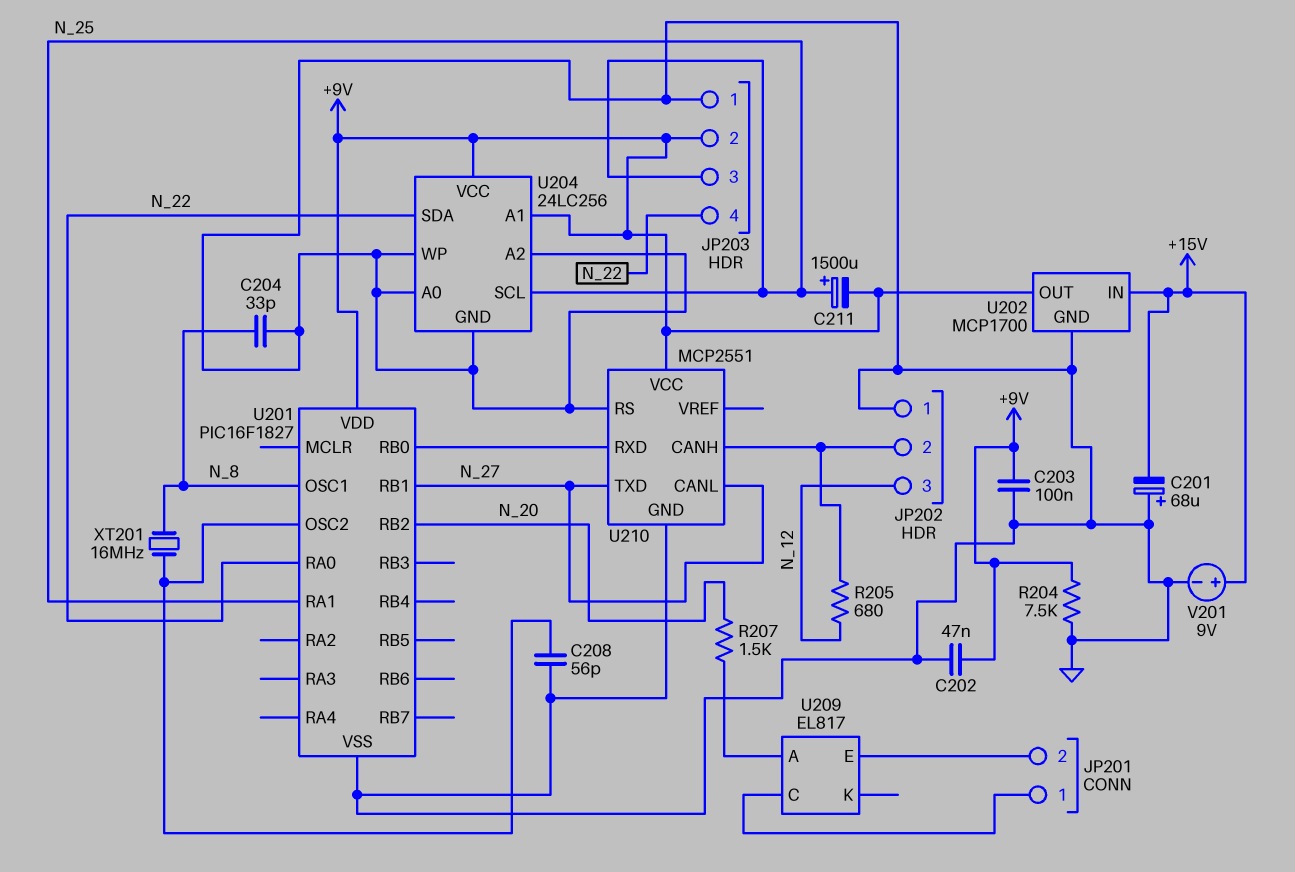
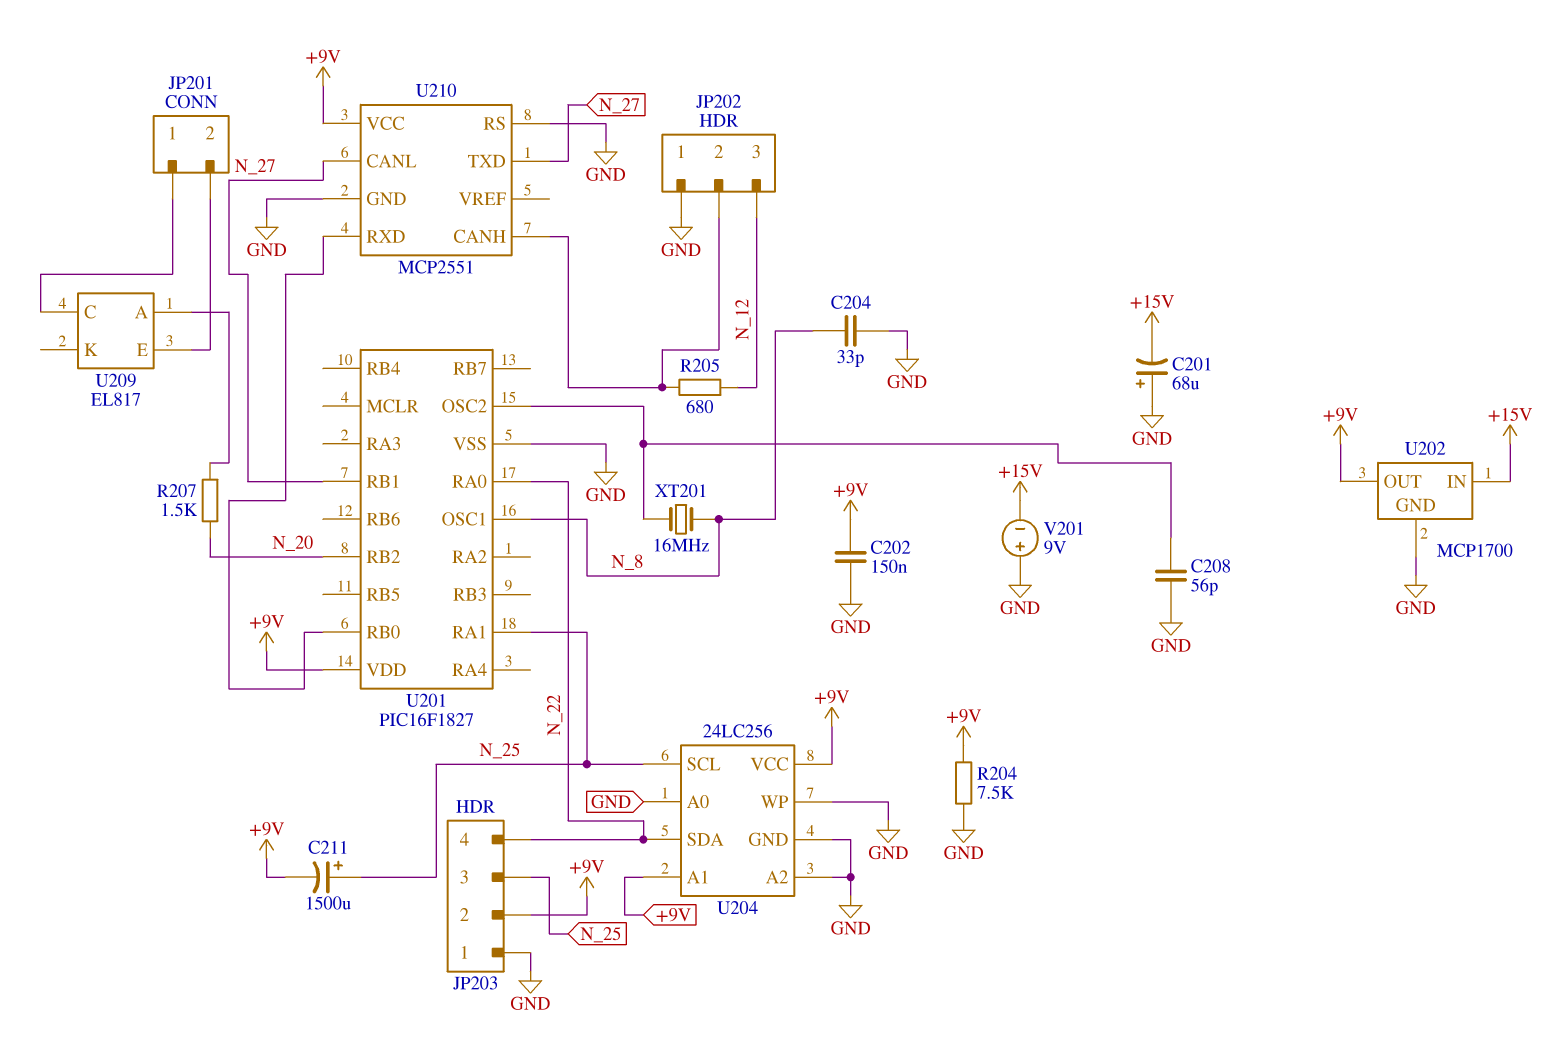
C202: 47nF (+9V, GND) -> 150nF (+9V, GND)
C203: 100nF (+9V, GND) -> none
V201: 9V (plus +15V, minus GND) -> 9V (plus GND, minus +15V)

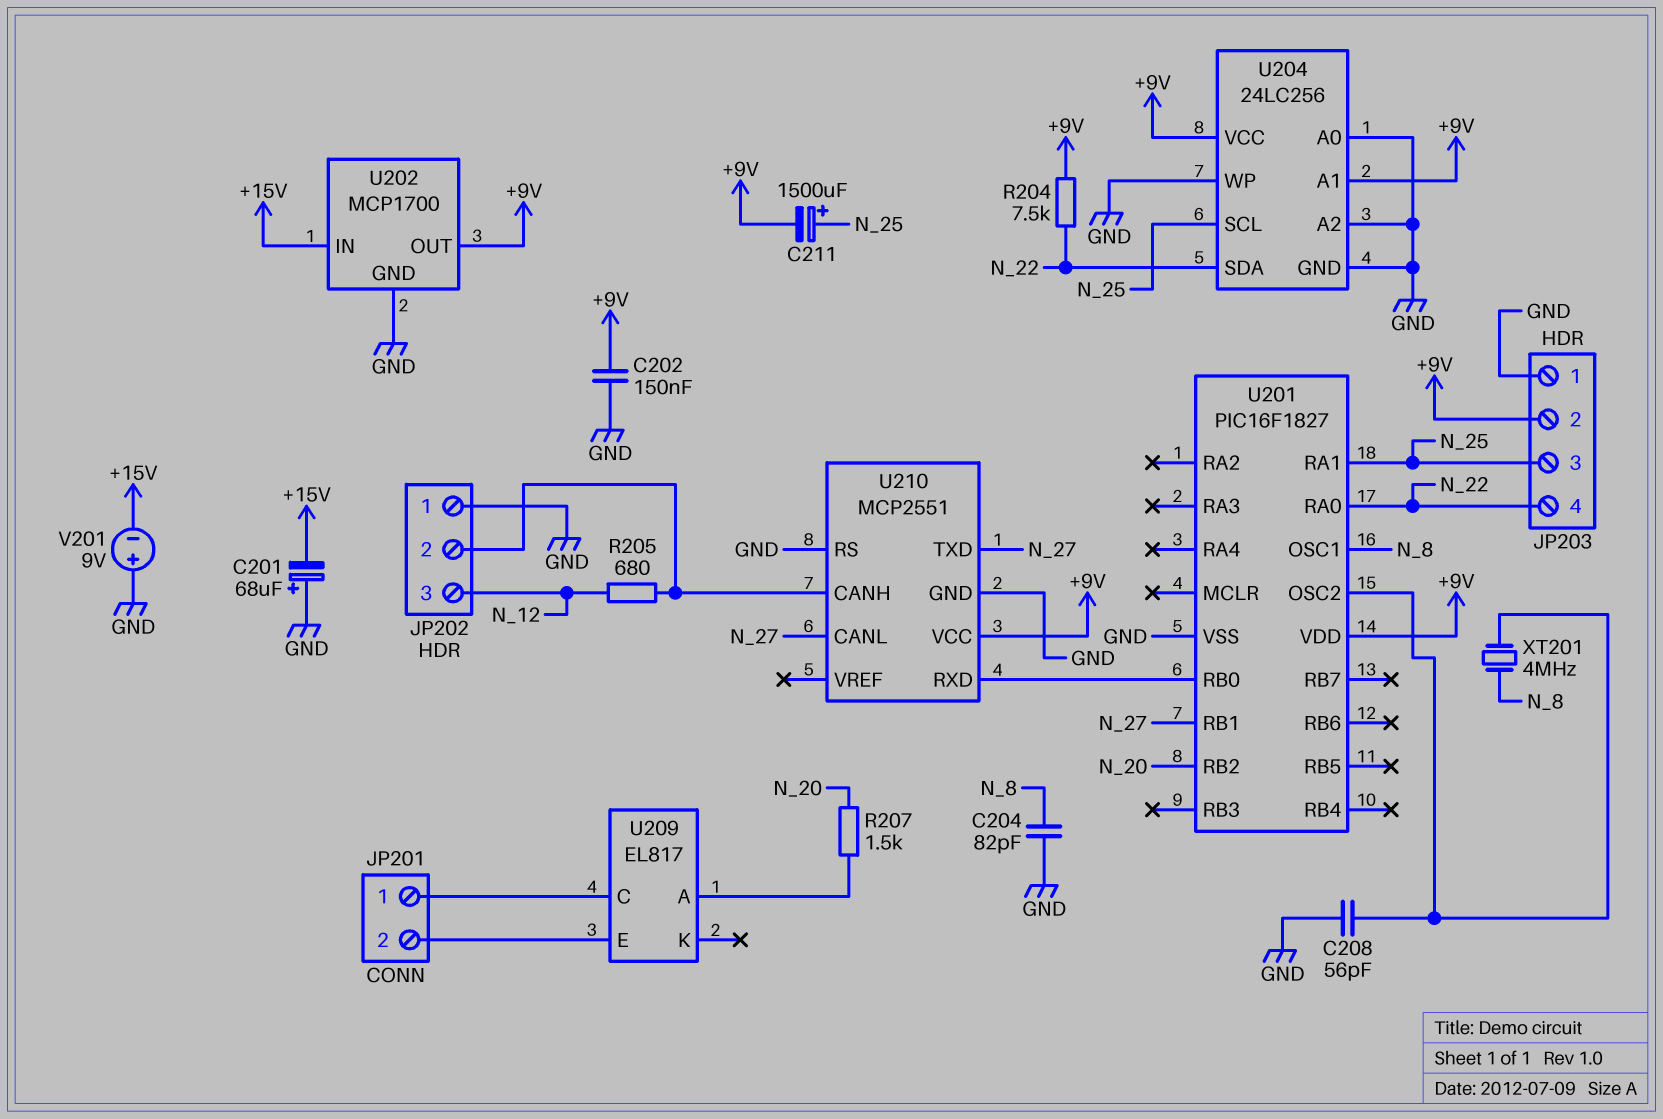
C204: 33pF (GND, N_8) -> 82pF (GND, N_8)
R204: 7.5k (+9V, GND) -> 7.5k (+9V, N_22)
XT201: 16MHz (N_8, U201/OSC2) -> 4MHz (N_8, U201/OSC2)

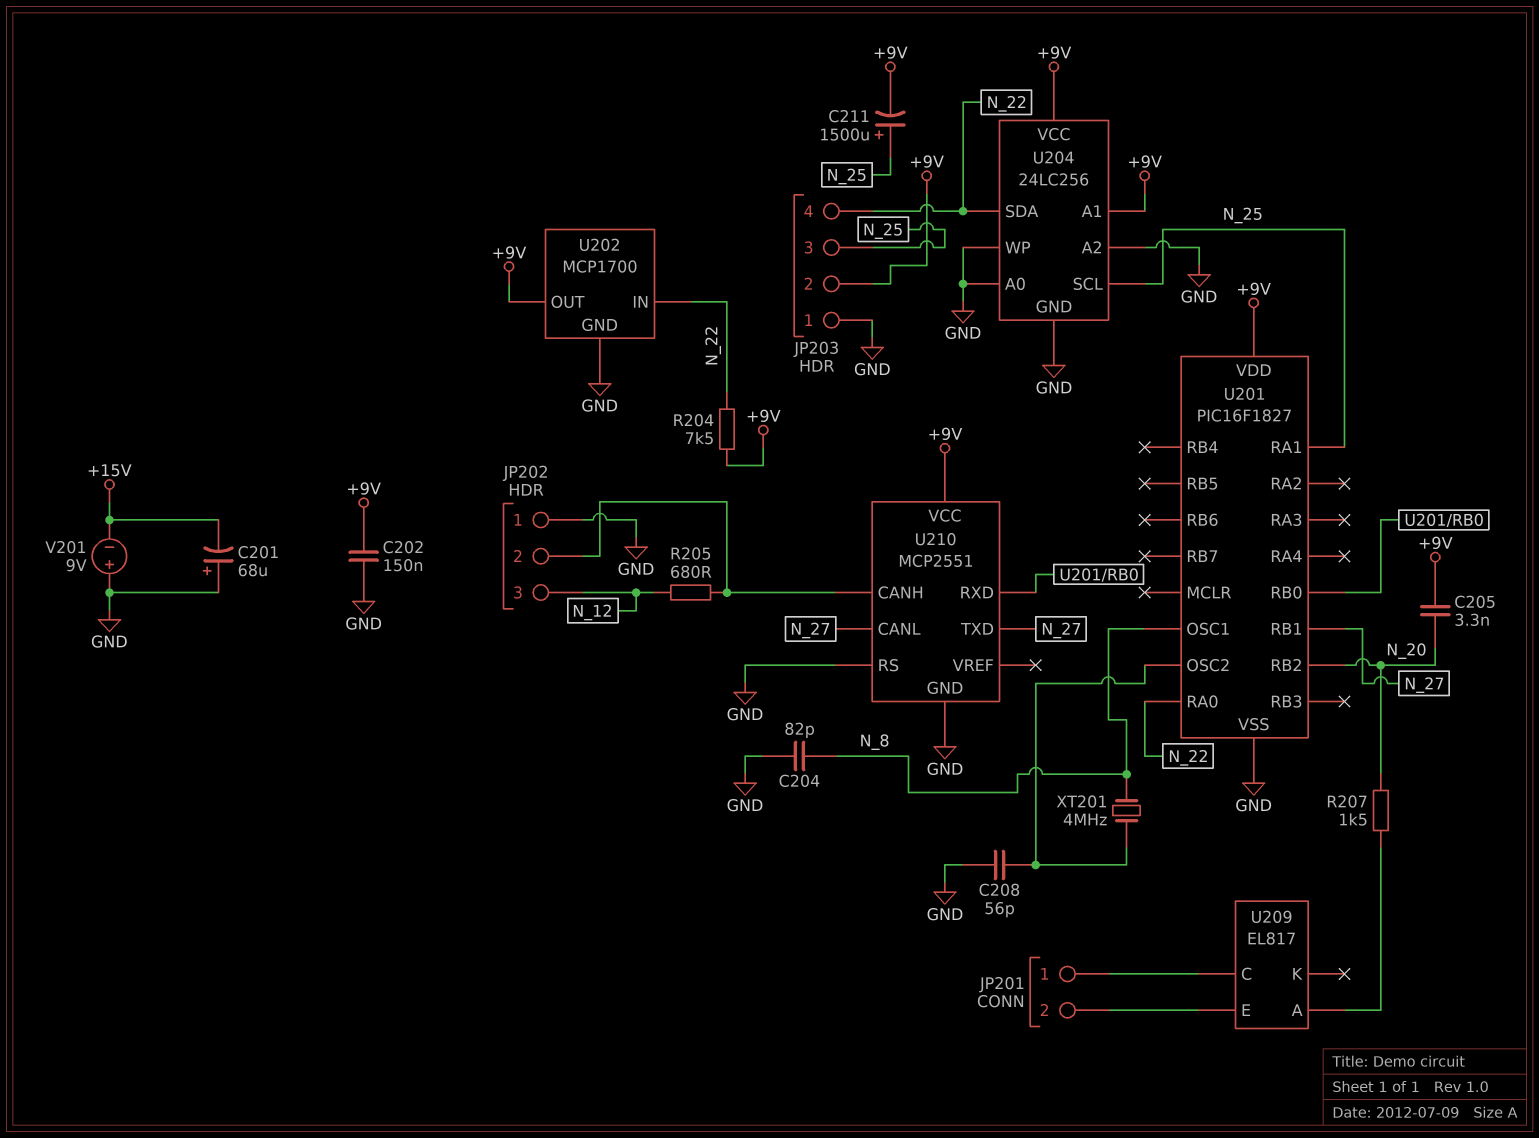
C205: none -> 3.3nF (+9V, N_20)
U202 pin IN: +15V -> N_22

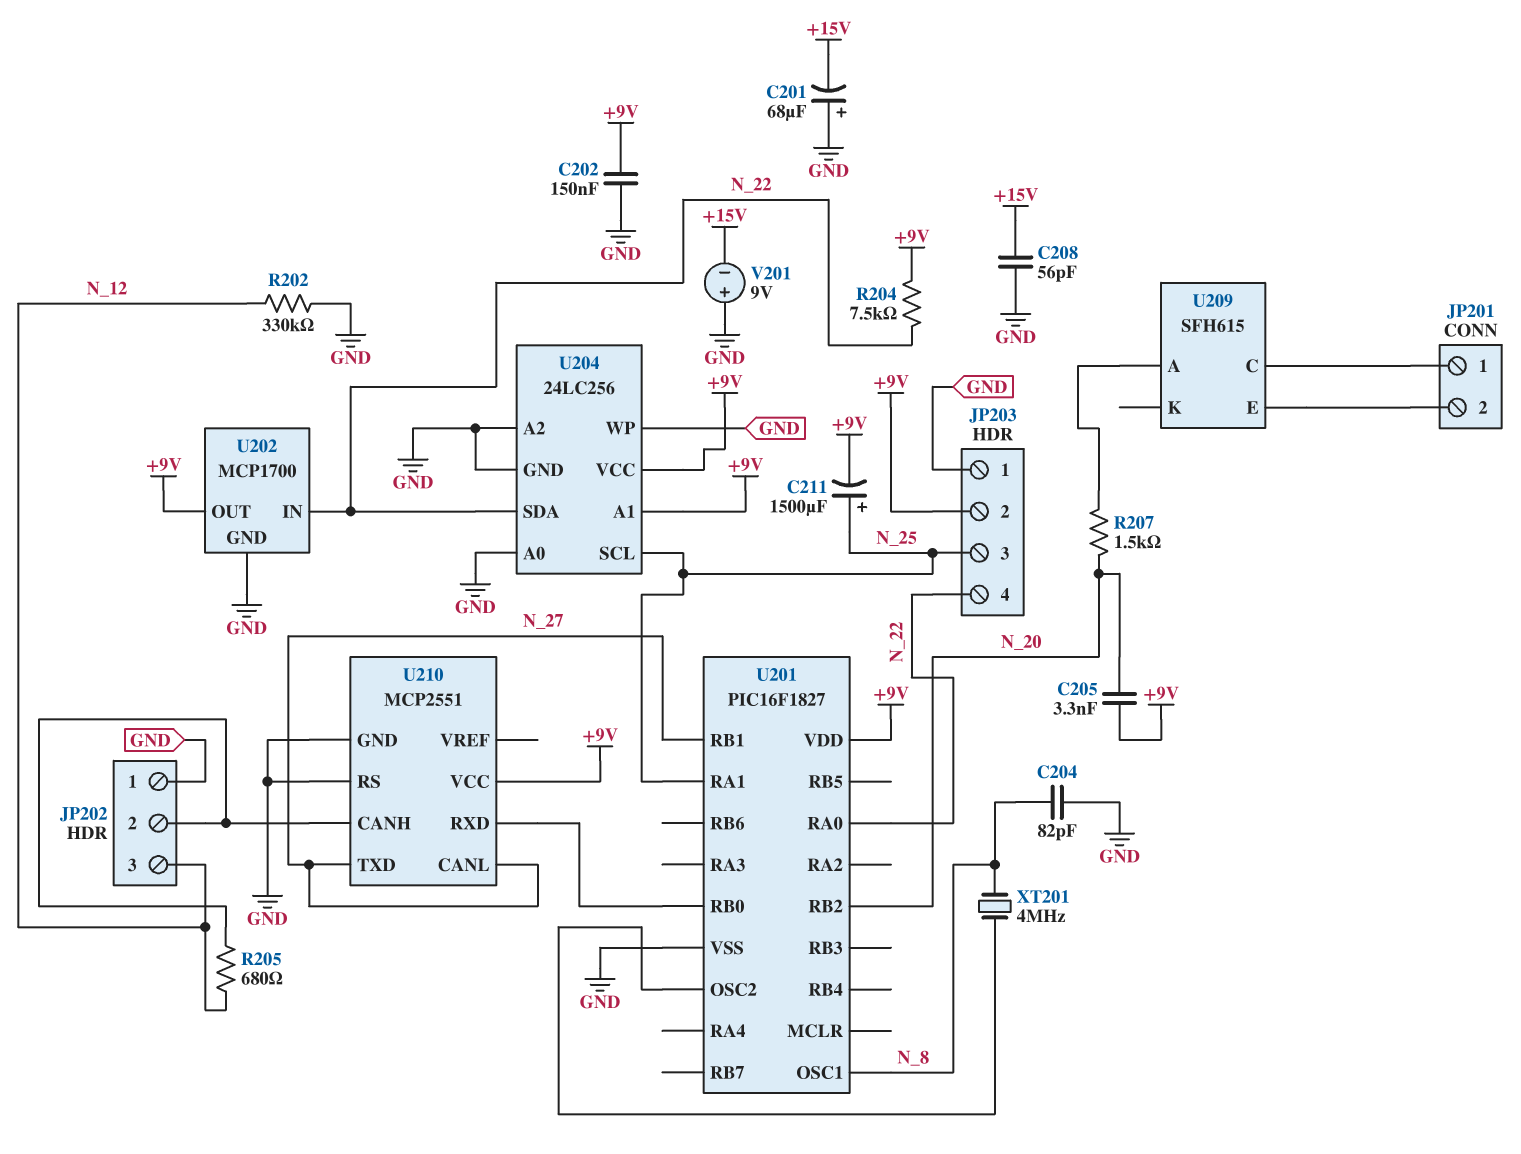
C208: 56pF (GND, U201/OSC2) -> 56pF (+15V, GND)
R202: none -> 330k (GND, N_12)
U209: EL817 -> SFH615

